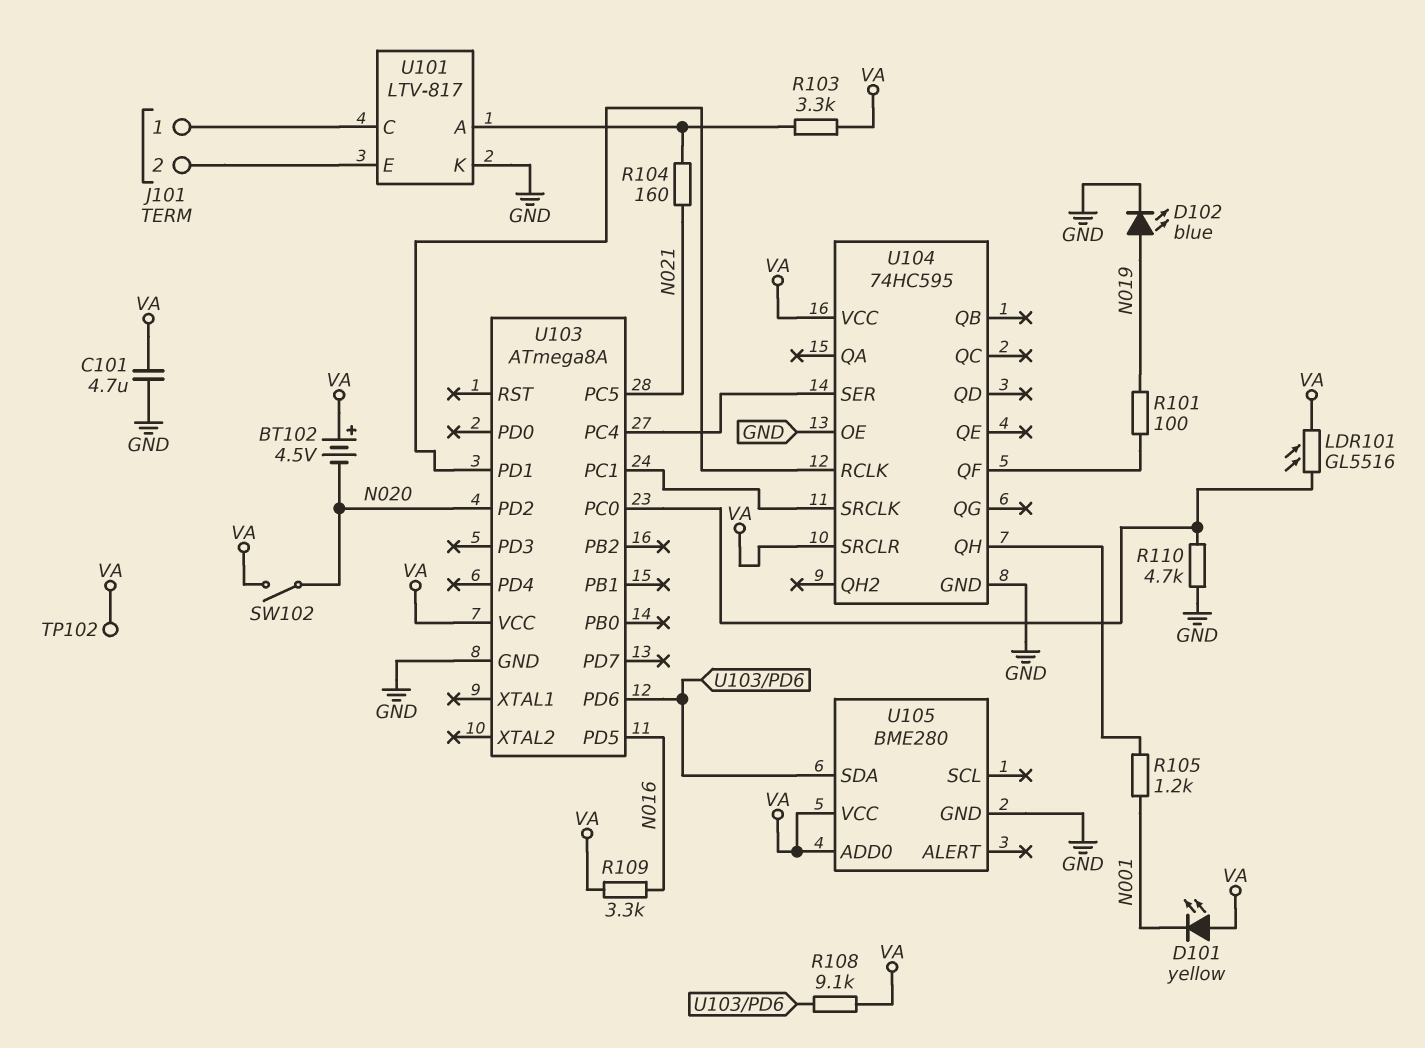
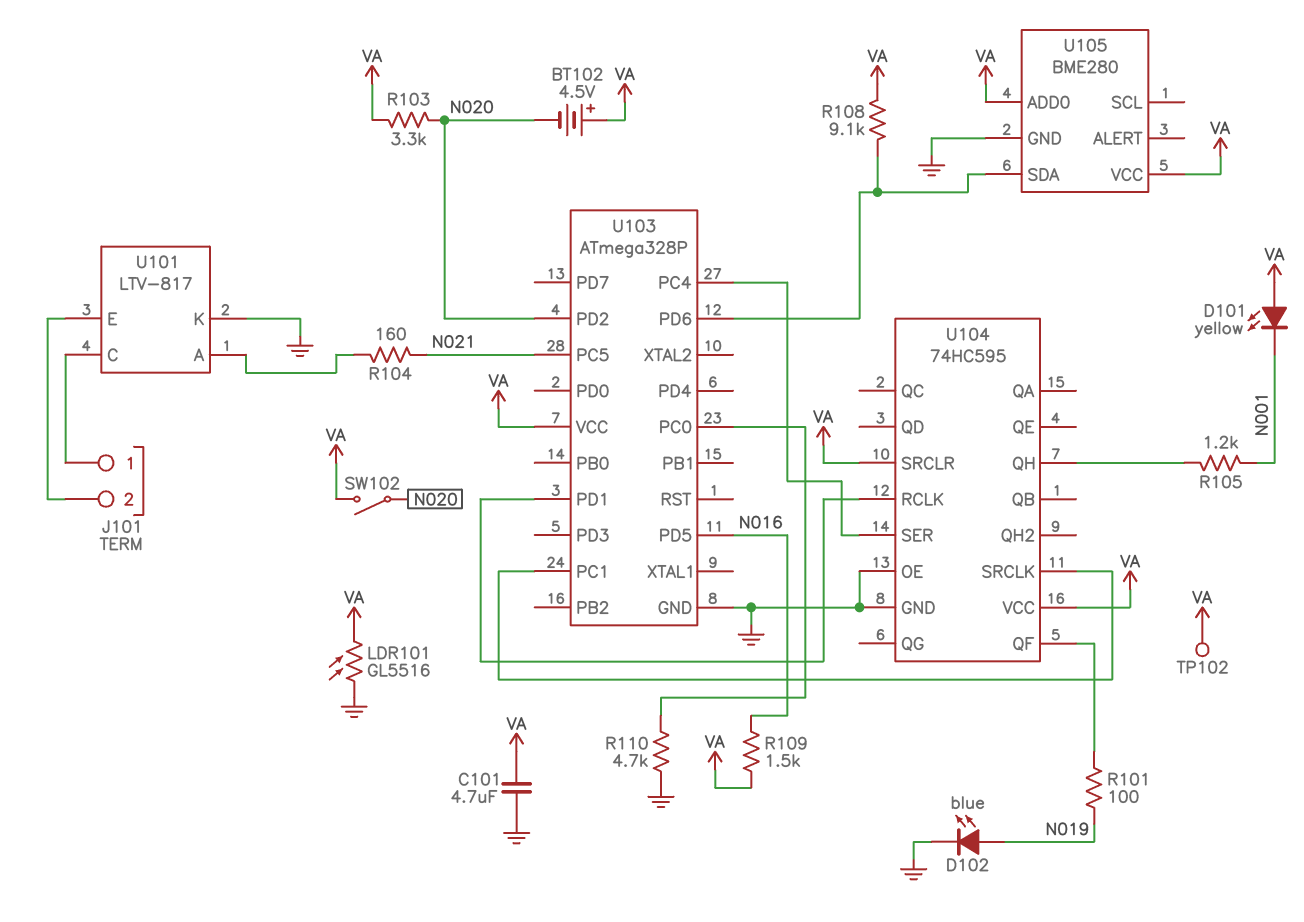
LDR101: GL5516 (U103/PC0, VA) -> GL5516 (GND, VA)
R103: 3.3k (U101/A, VA) -> 3.3k (N020, VA)
R109: 3.3k (N016, VA) -> 1.5k (N016, VA)
U103: ATmega8A -> ATmega328P

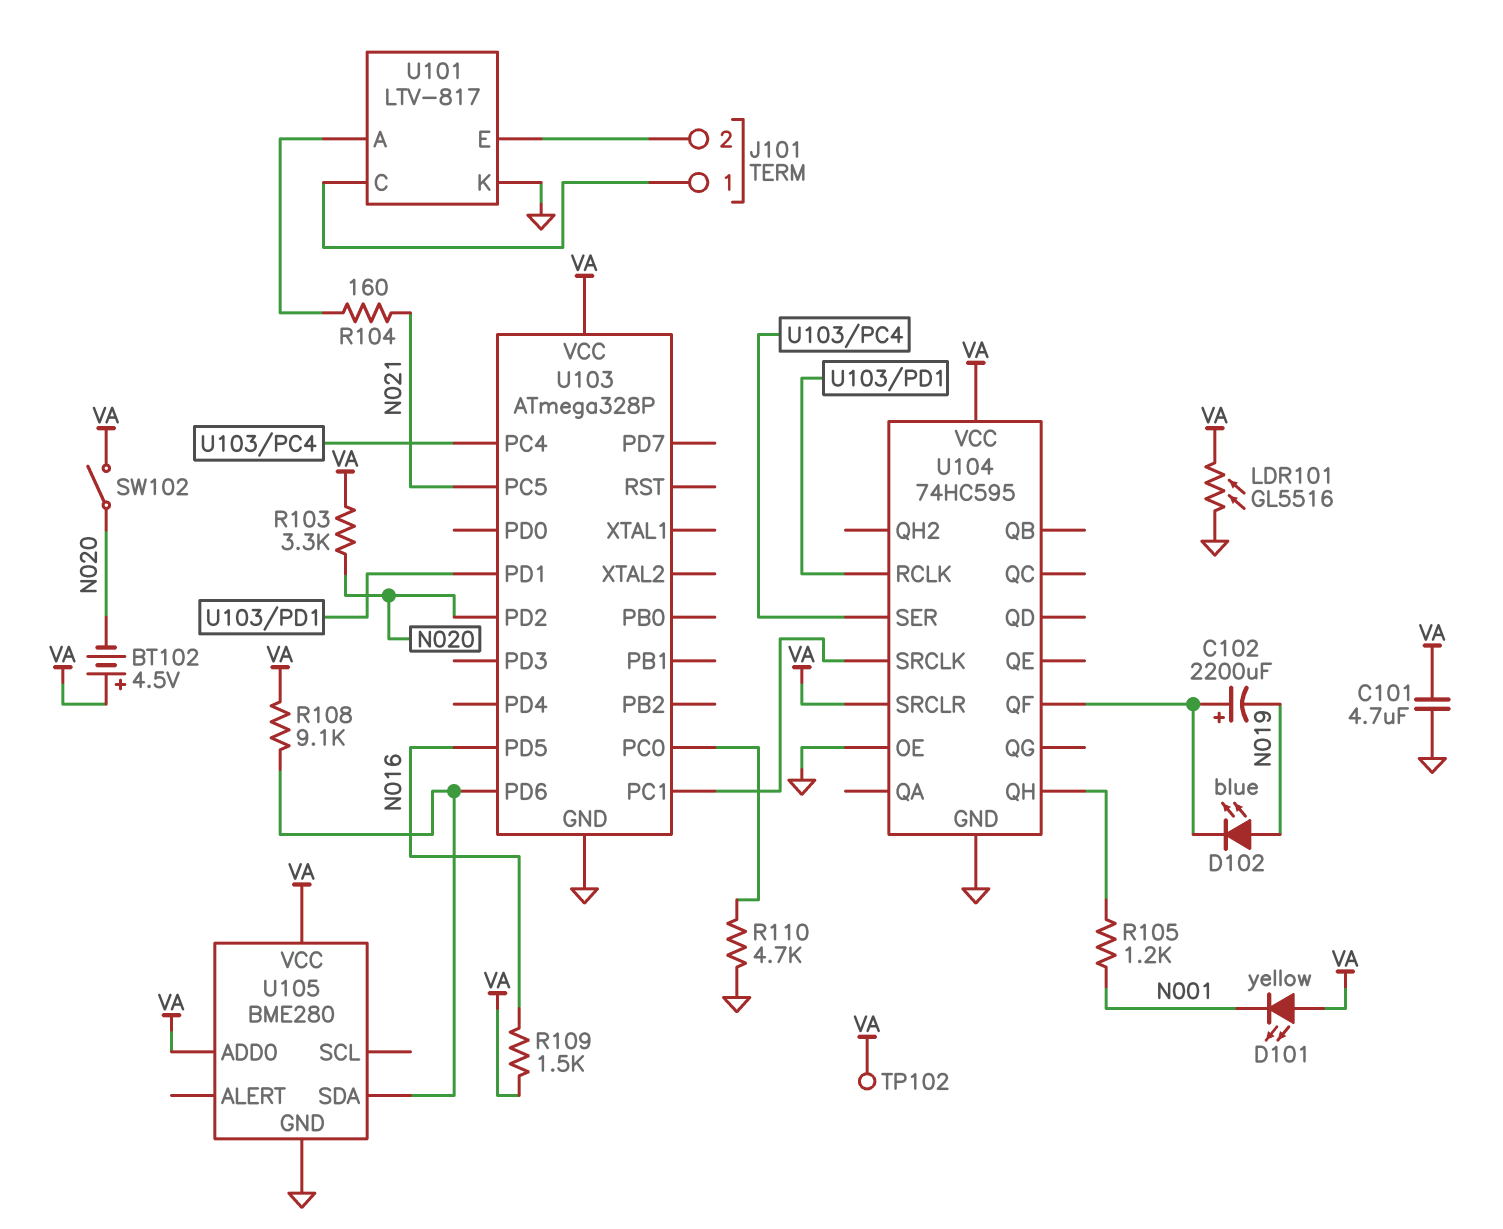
C102: none -> 2200uF (plus U104/QF, minus N019)
D102: LED blue (A N019, K GND) -> LED blue (A N019, K U104/QF)
R101: 100 (N019, U104/QF) -> none

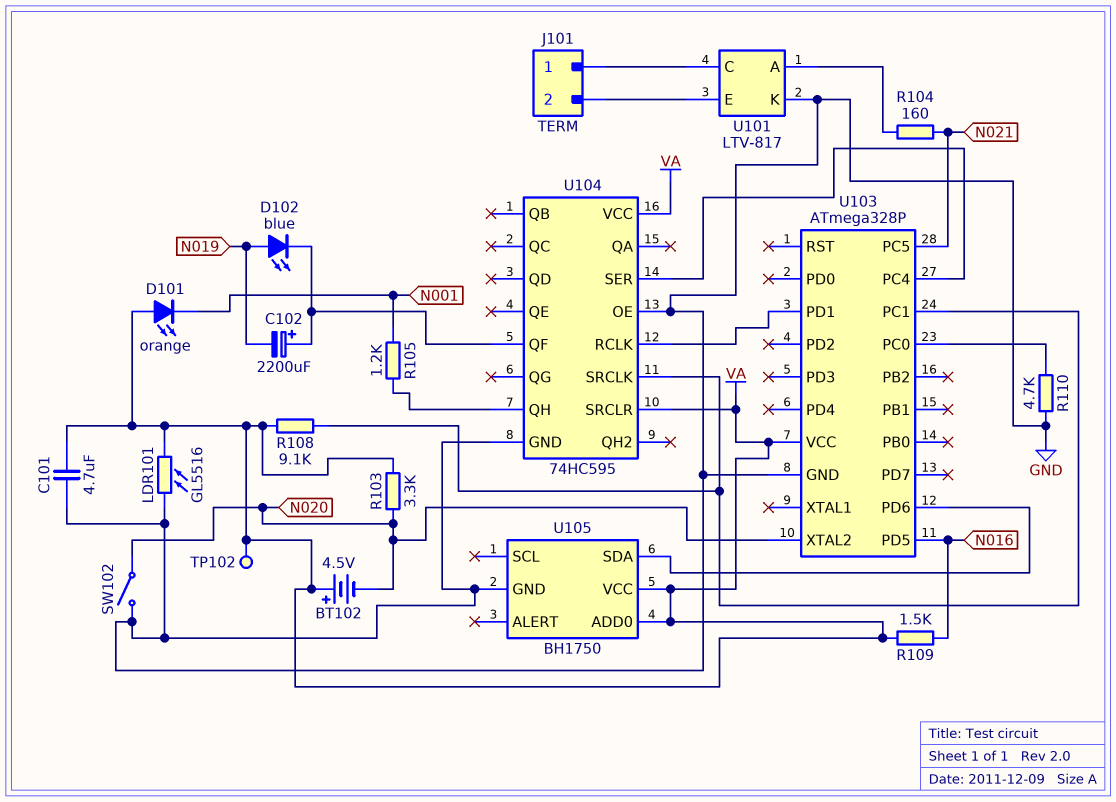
D101: LED yellow (A VA, K N001) -> LED orange (A VA, K N001)
R108: 9.1k (U103/PD6, VA) -> 9.1k (U103/PC1, VA)
SW102: switch (N020, VA) -> switch (GND, N020)
U103 pin PD2: N020 -> none
U103 pin XTAL2: none -> N020
U105: BME280 -> BH1750

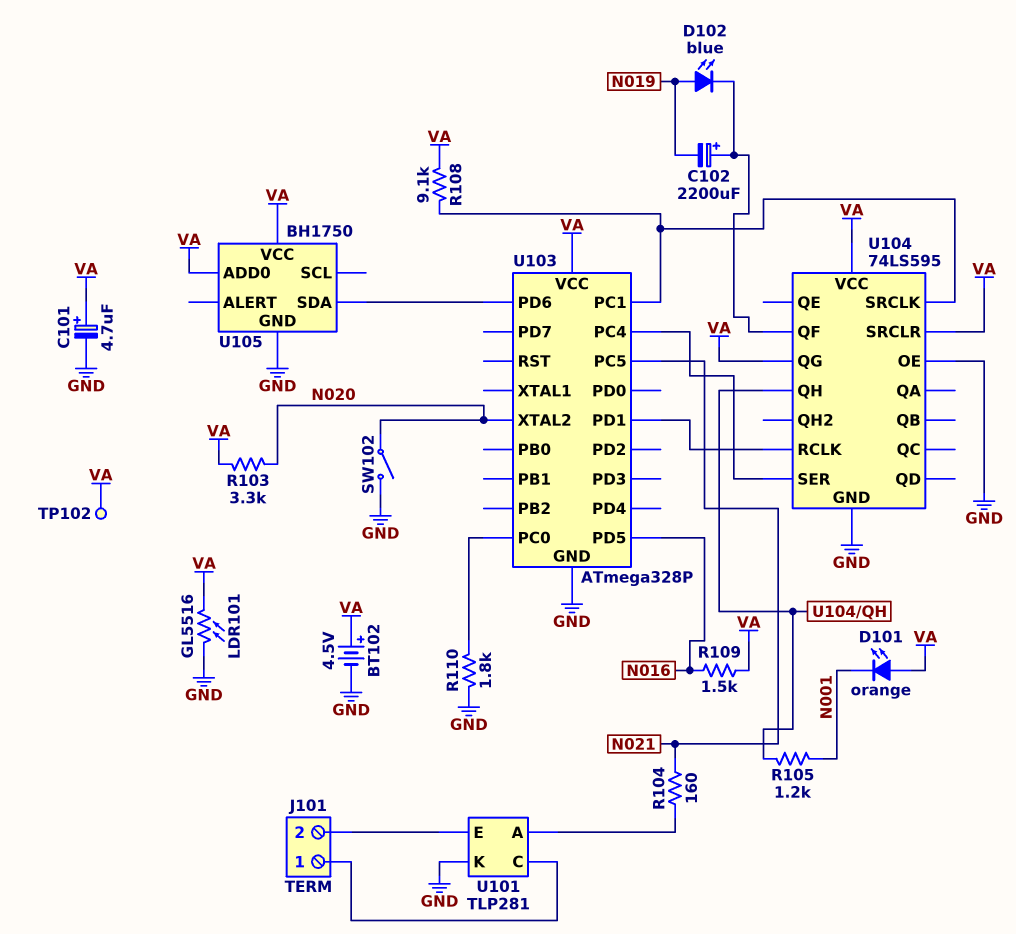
BT102: 4.5V (plus VA, minus N020) -> 4.5V (plus VA, minus GND)
C101: 4.7uF (GND, VA) -> 4.7uF (plus VA, minus GND)
R110: 4.7k (GND, U103/PC0) -> 1.8k (GND, U103/PC0)
U101: LTV-817 -> TLP281
U104: 74HC595 -> 74LS595
U104 pin QG: none -> VA

